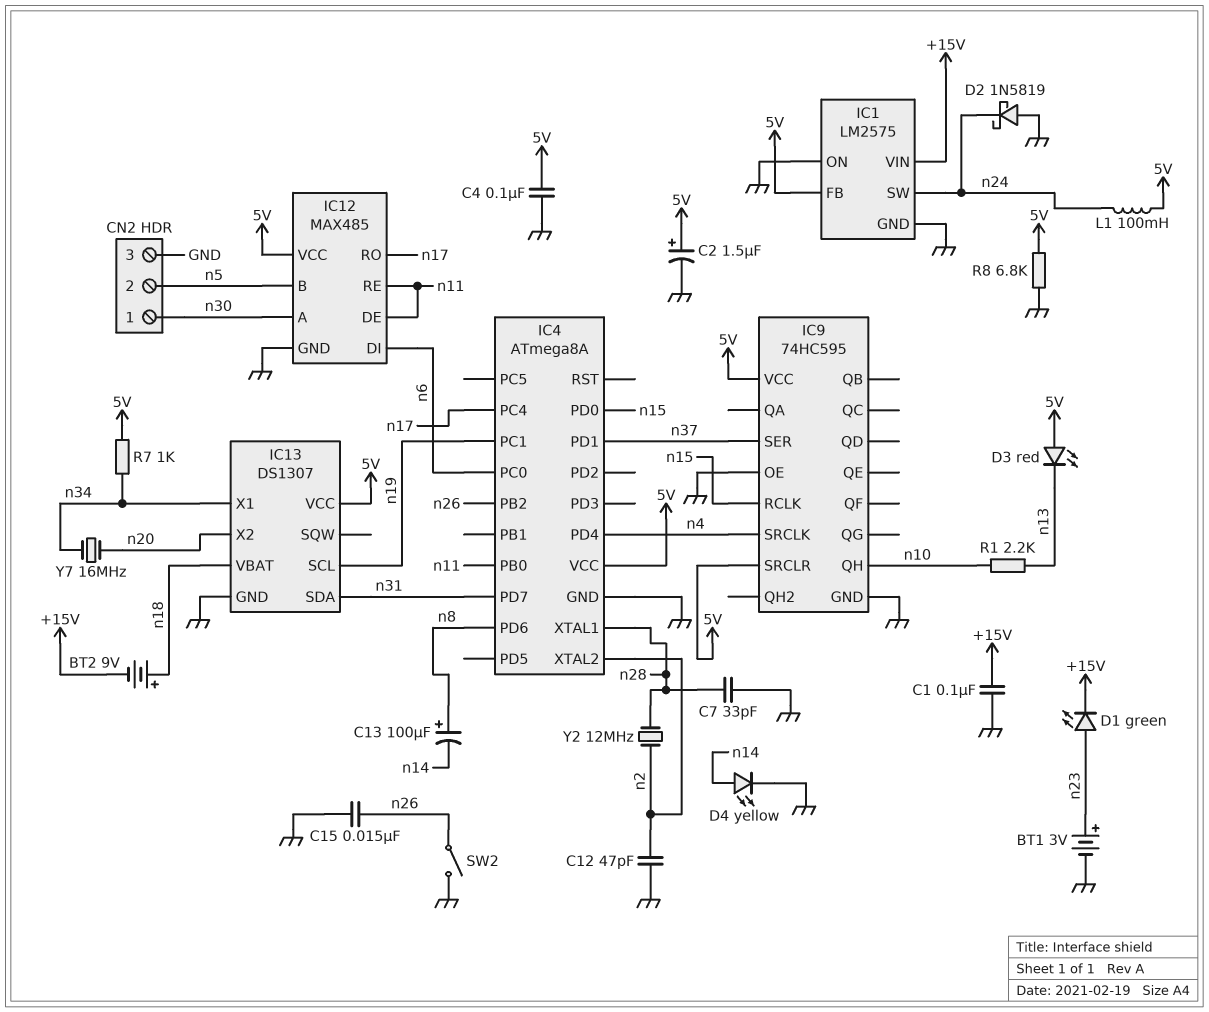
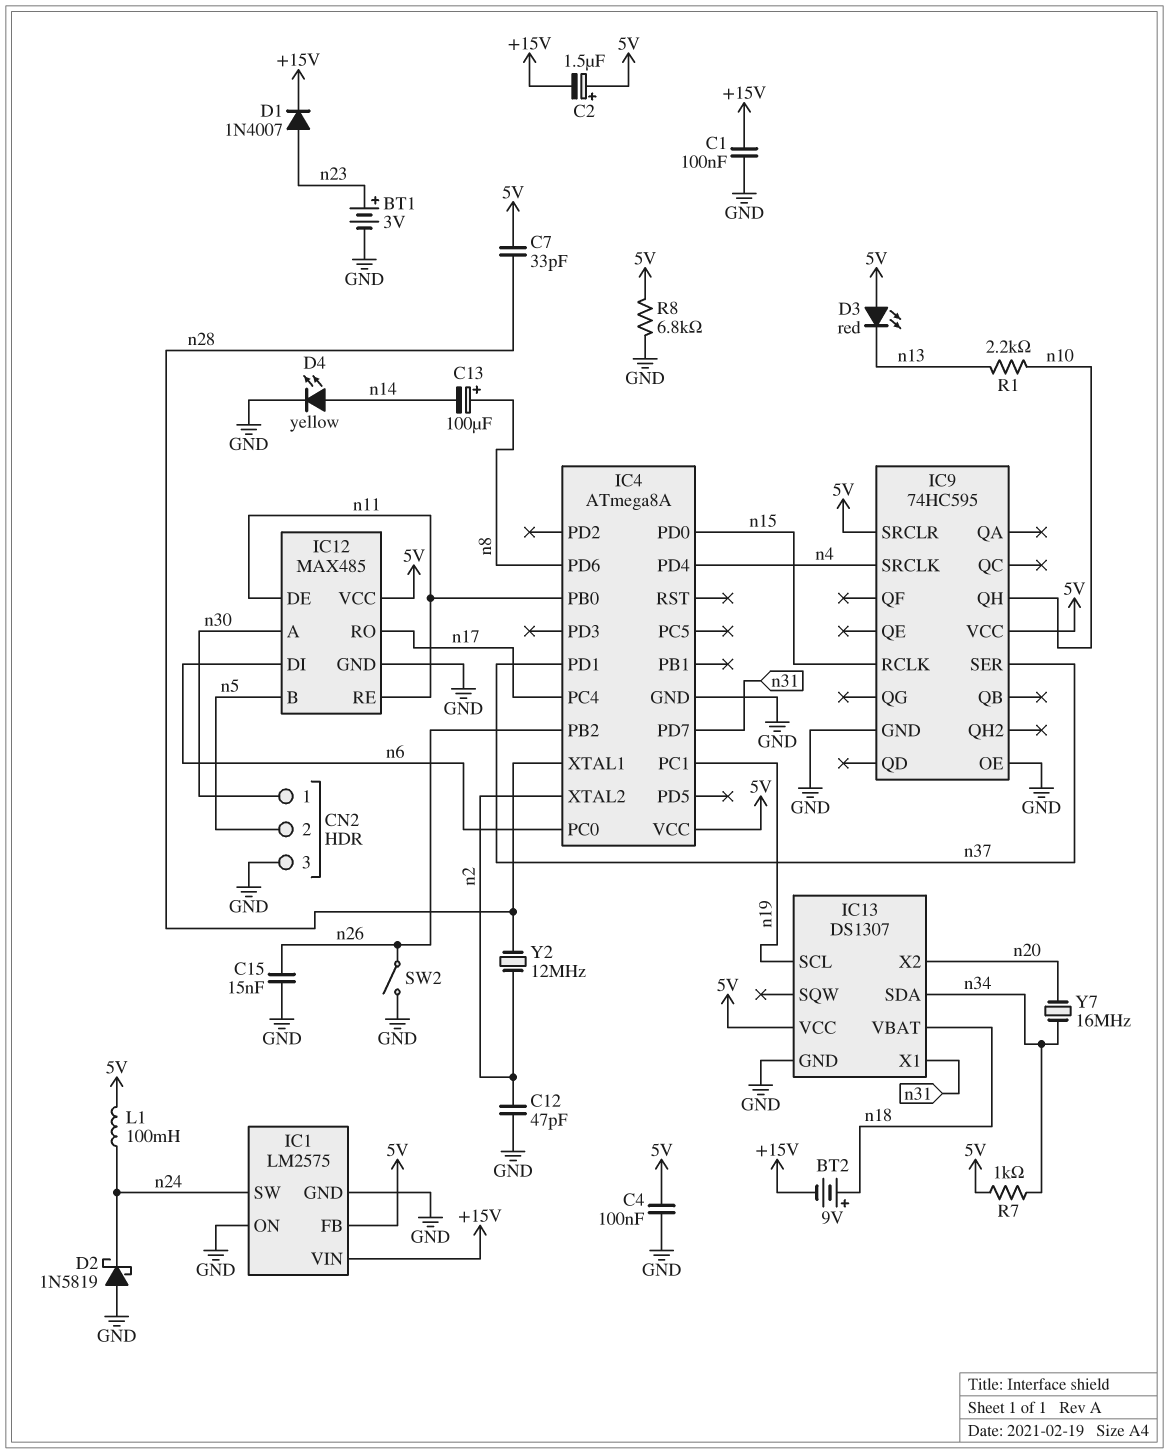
C2: 1.5uF (plus 5V, minus GND) -> 1.5uF (plus 5V, minus +15V)
C7: 33pF (GND, n28) -> 33pF (5V, n28)
D1: LED green (A n23, K +15V) -> diode 1N4007 (A n23, K +15V)
IC13 pin SDA: n31 -> n34
IC13 pin X1: n34 -> n31

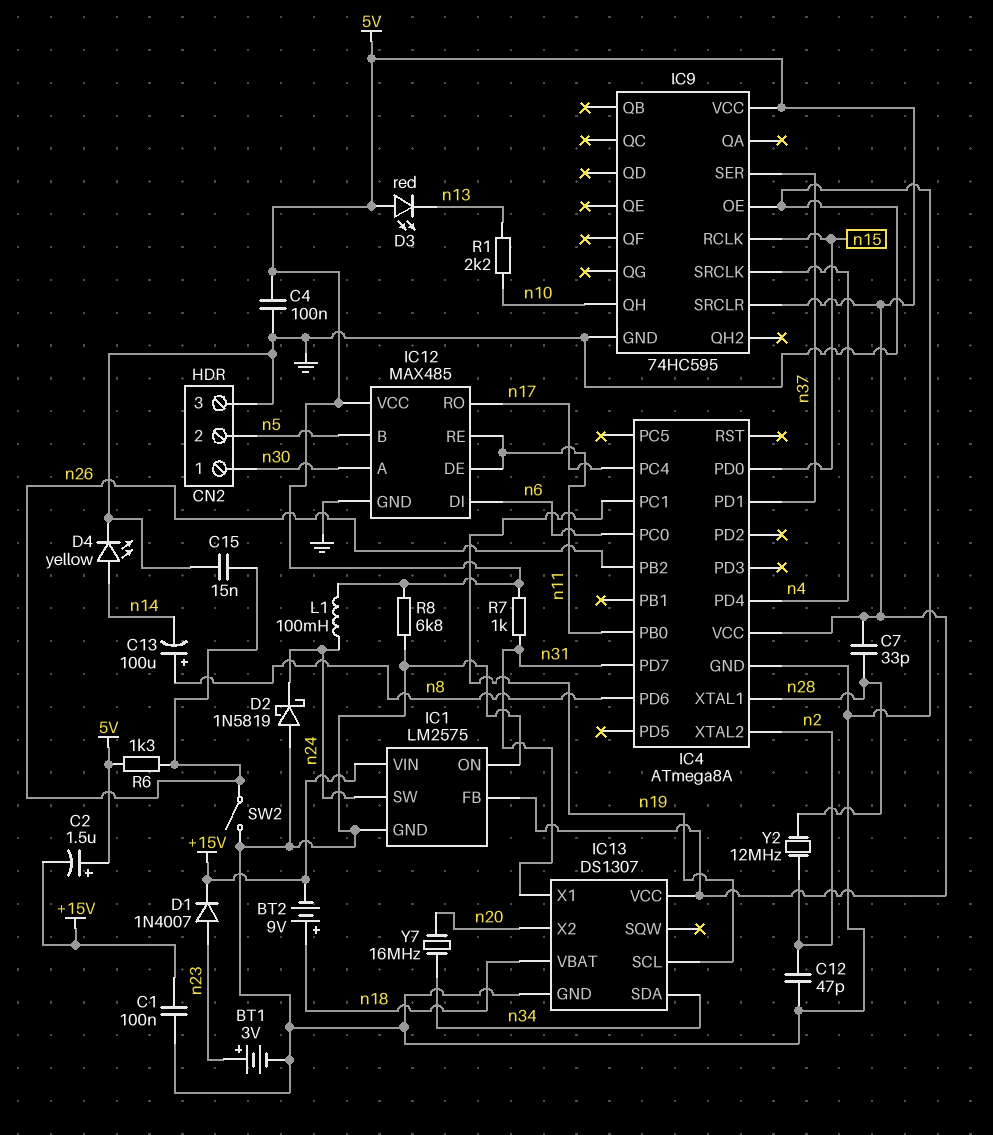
R6: none -> 1.3k (5V, n26)
R7: 1k (5V, n34) -> 1k (5V, n31)

